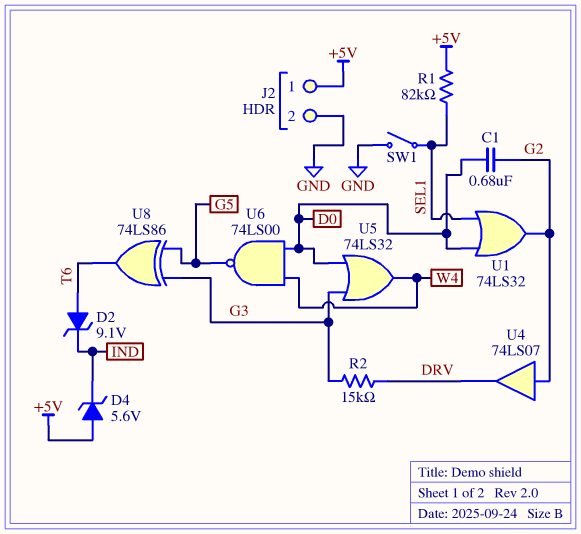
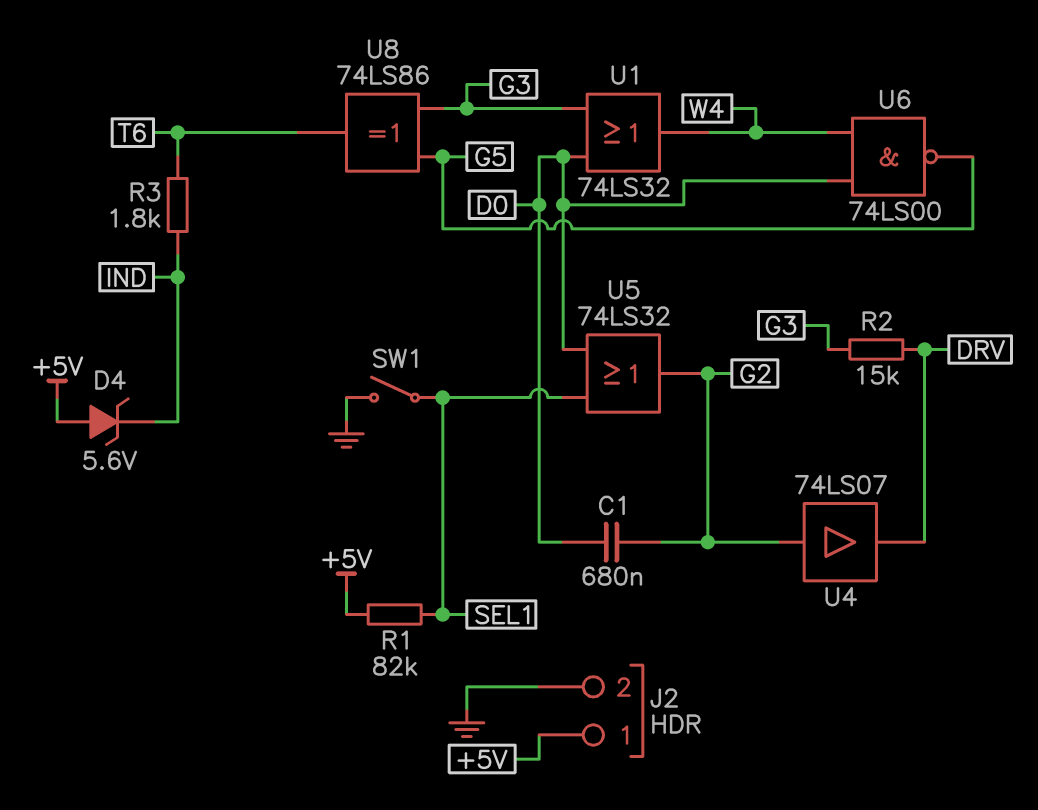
D2: zener 9.1V (A T6, K IND) -> none
R3: none -> 1.8k (IND, T6)
U1: OR 74LS32 (in D0, in SEL1, out G2) -> OR 74LS32 (in D0, in G3, out W4)
U5: OR 74LS32 (in D0, in G3, out W4) -> OR 74LS32 (in D0, in SEL1, out G2)

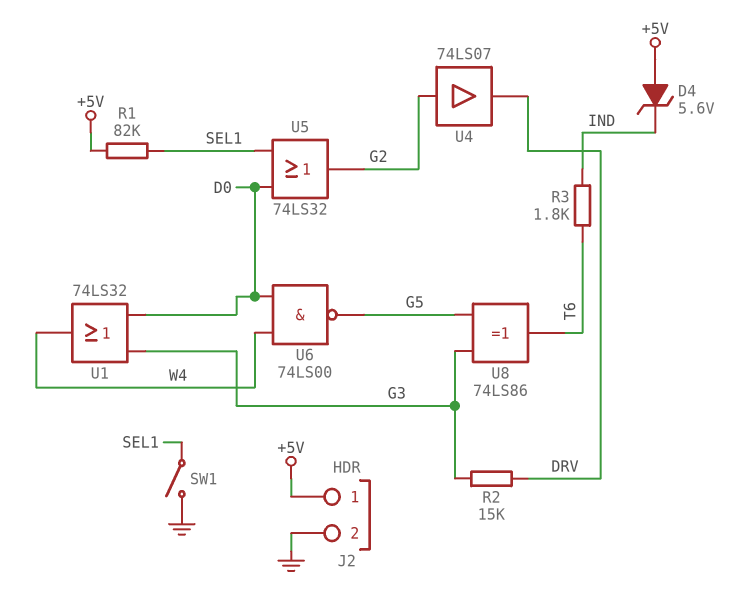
C1: 680nF (D0, G2) -> none

